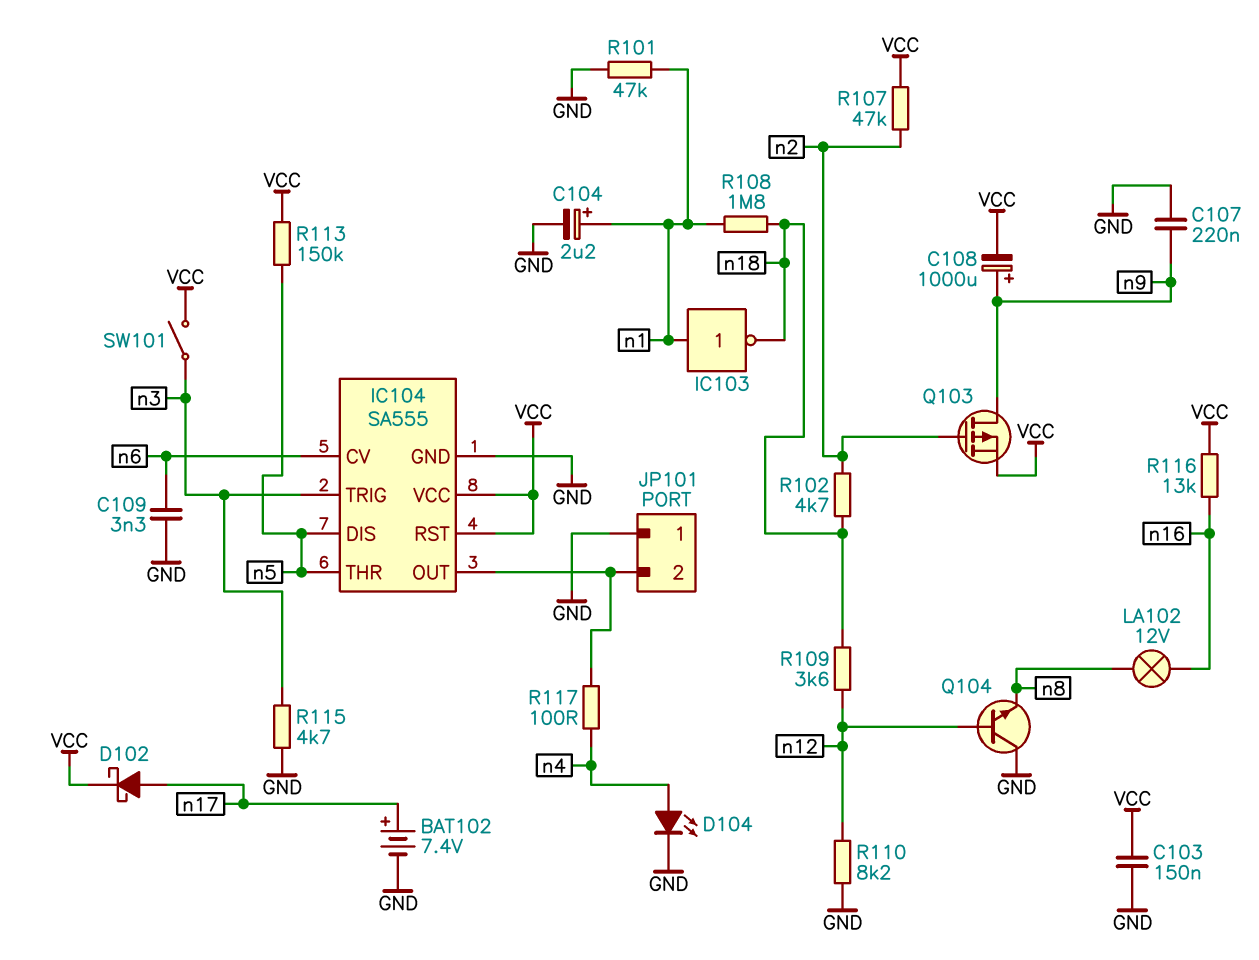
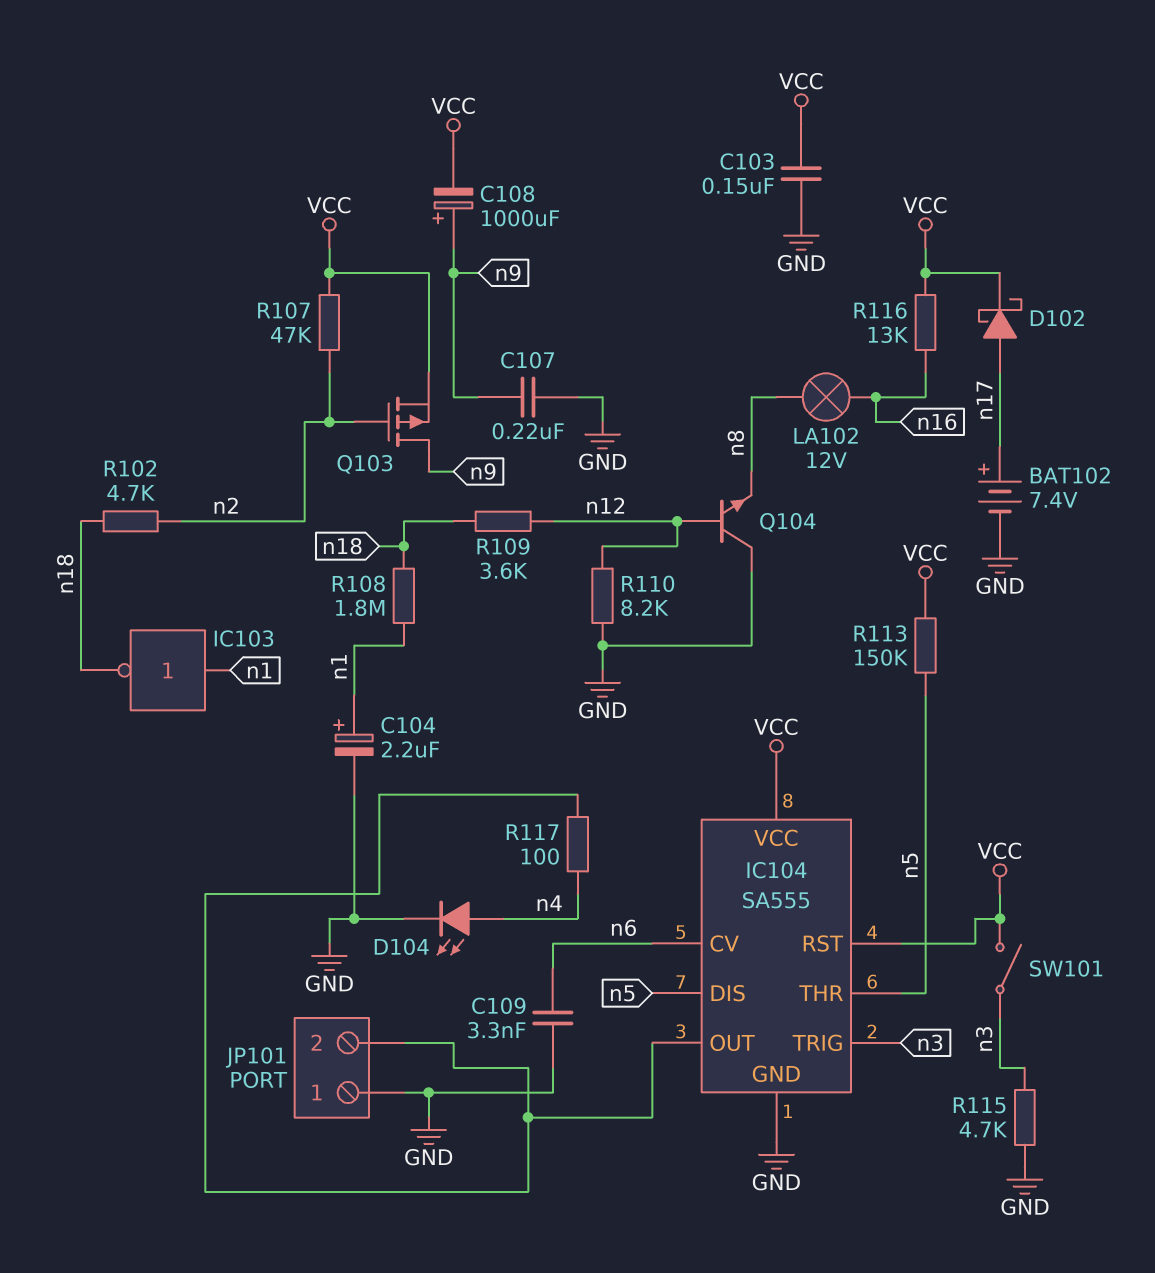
R101: 47k (GND, n1) -> none

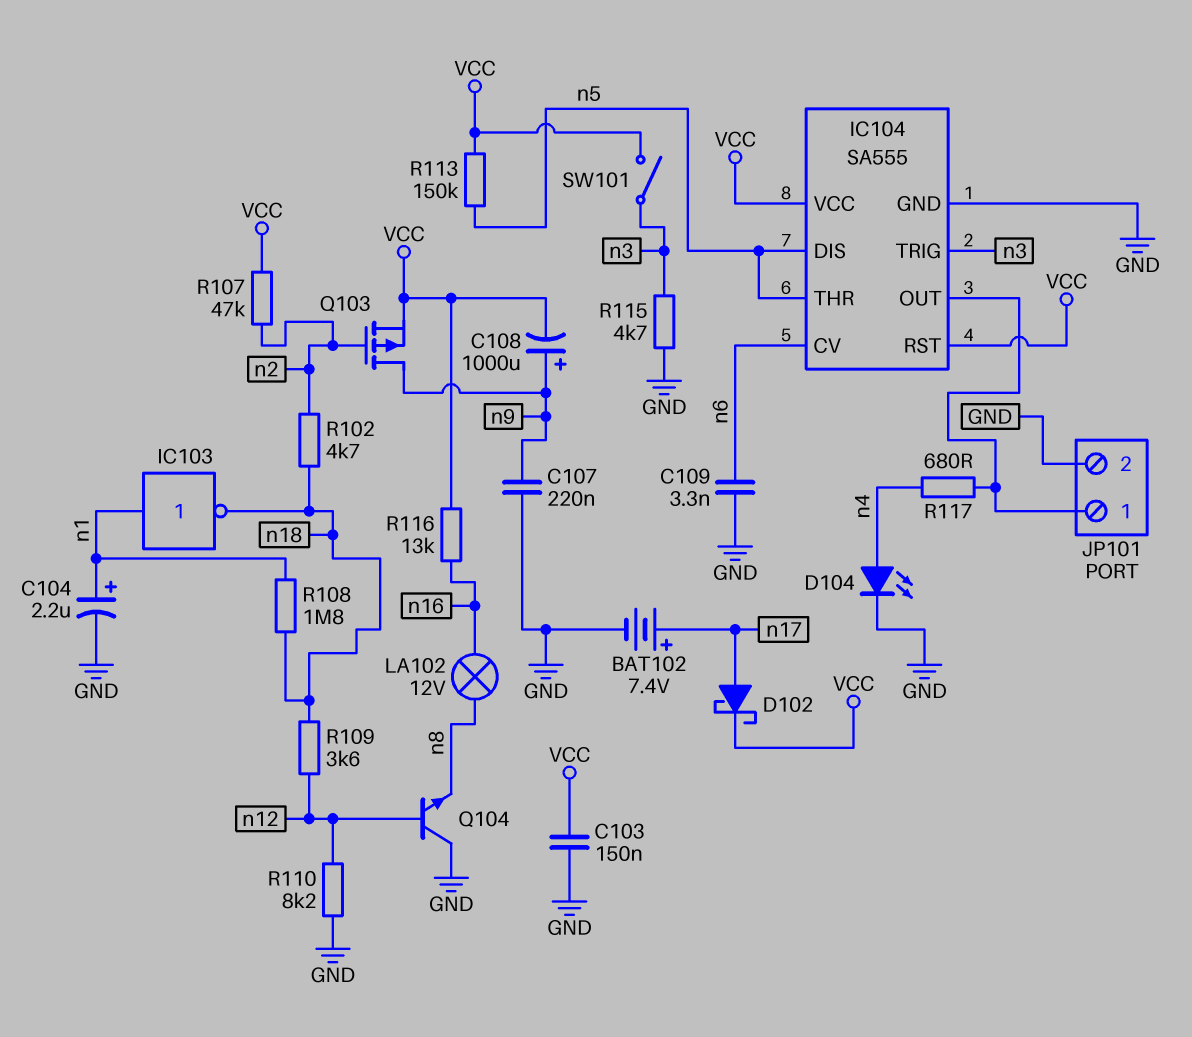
JP101 pin 1: GND -> IC104/OUT
JP101 pin 2: IC104/OUT -> GND
R117: 100 (IC104/OUT, n4) -> 680 (IC104/OUT, n4)

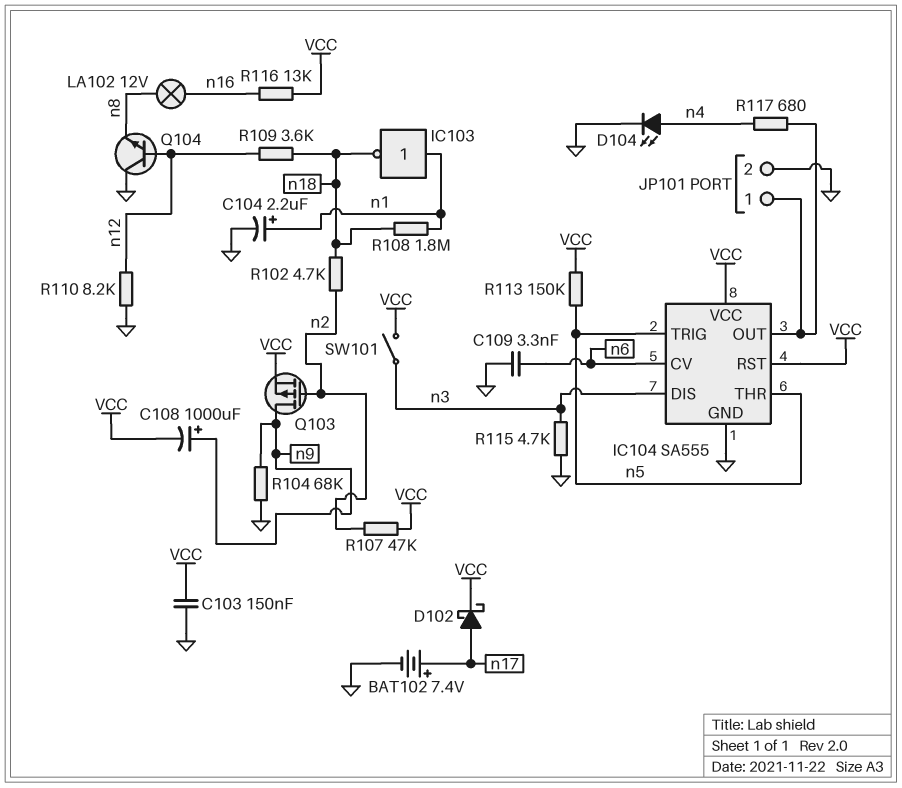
C107: 220nF (GND, n9) -> none
IC104 pin DIS: n5 -> n3
IC104 pin TRIG: n3 -> n5
R104: none -> 68k (GND, n9)

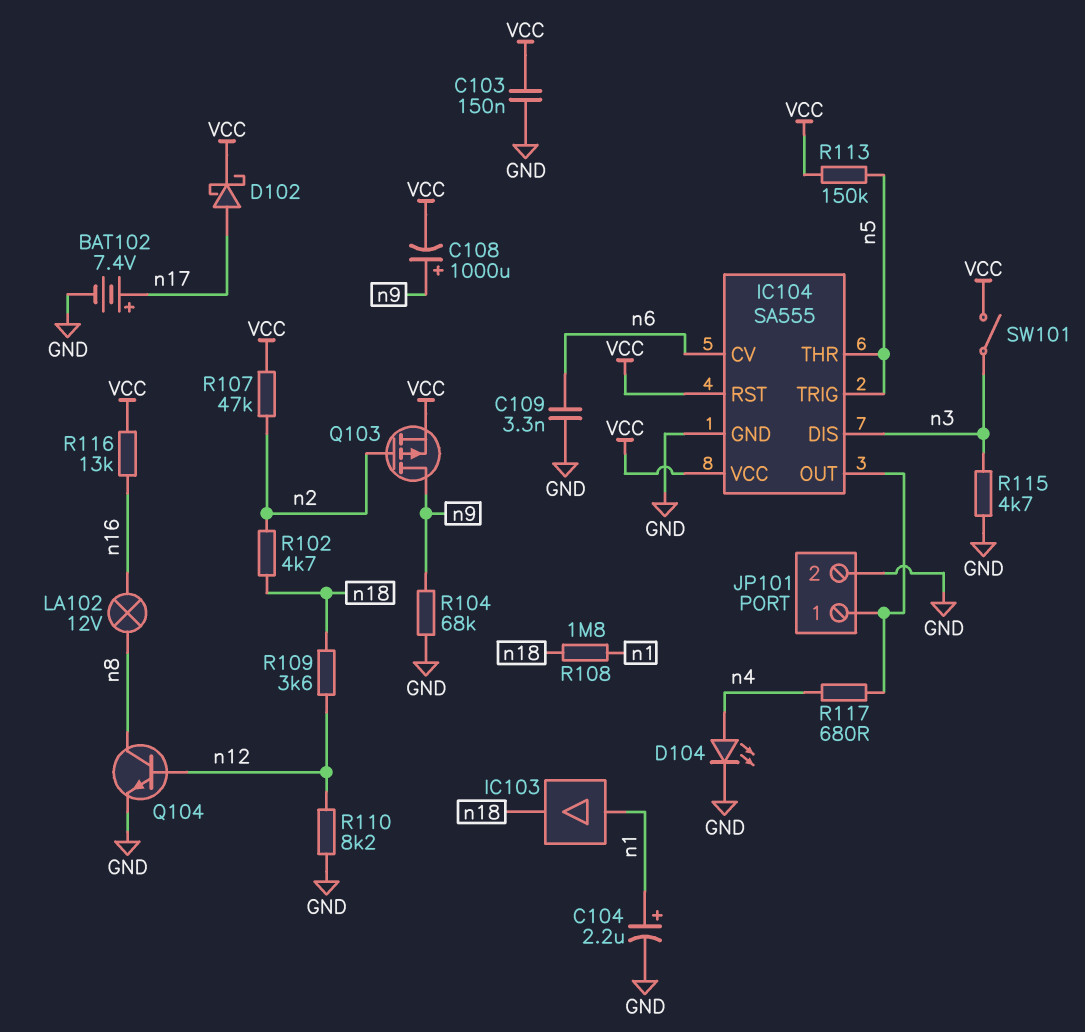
IC103: NOT (in n1, out n18) -> buffer (in n1, out n18)
Q104: NPN (B n12, C GND, E n8) -> NPN (B n12, C n8, E GND)

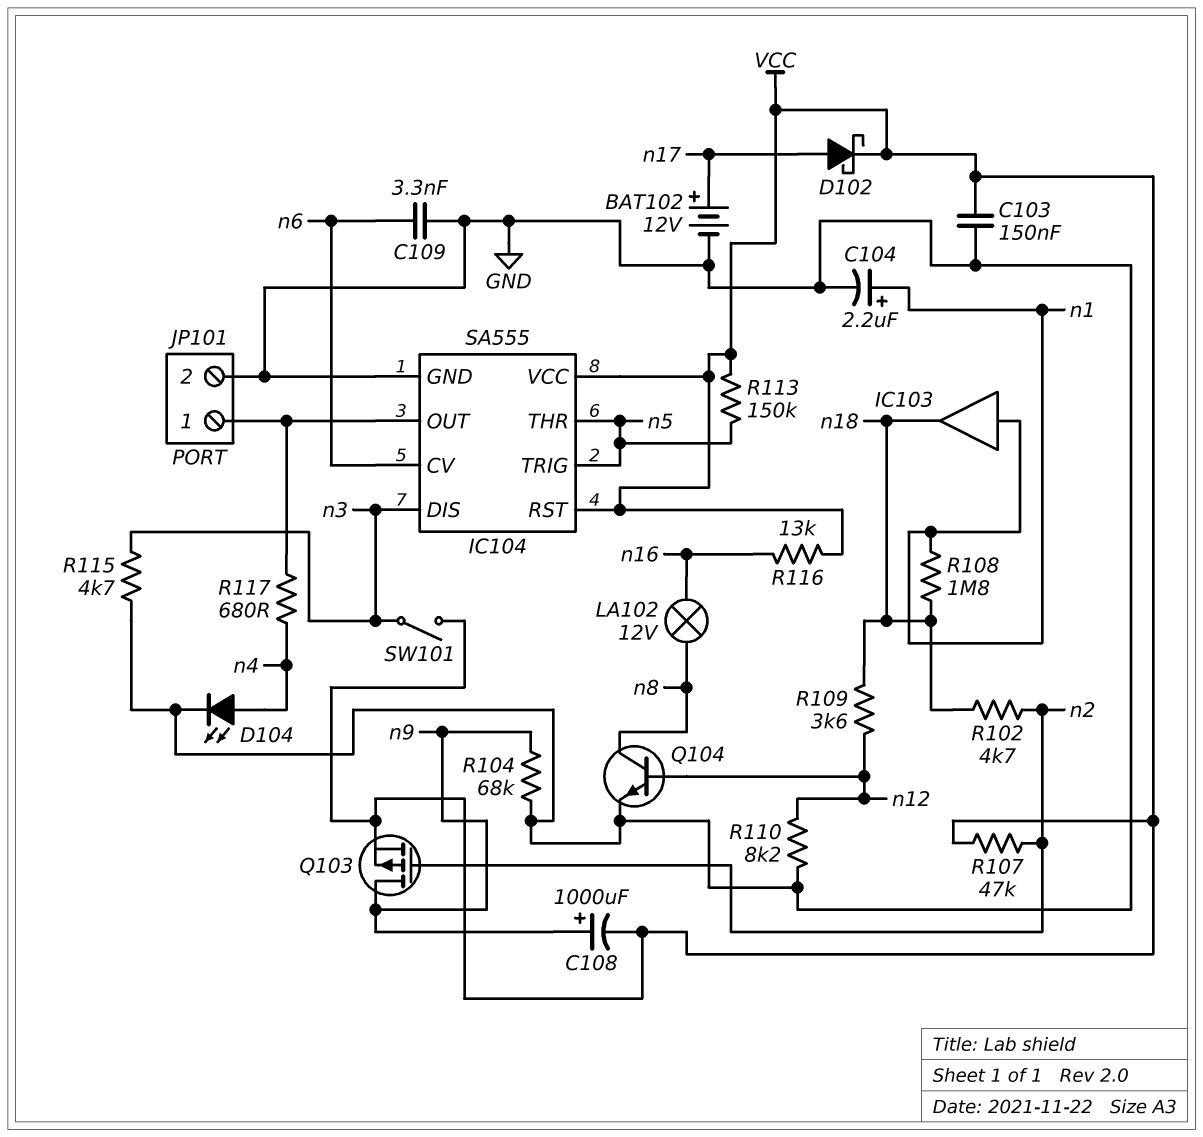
BAT102: 7.4V (plus n17, minus GND) -> 12V (plus n17, minus GND)

